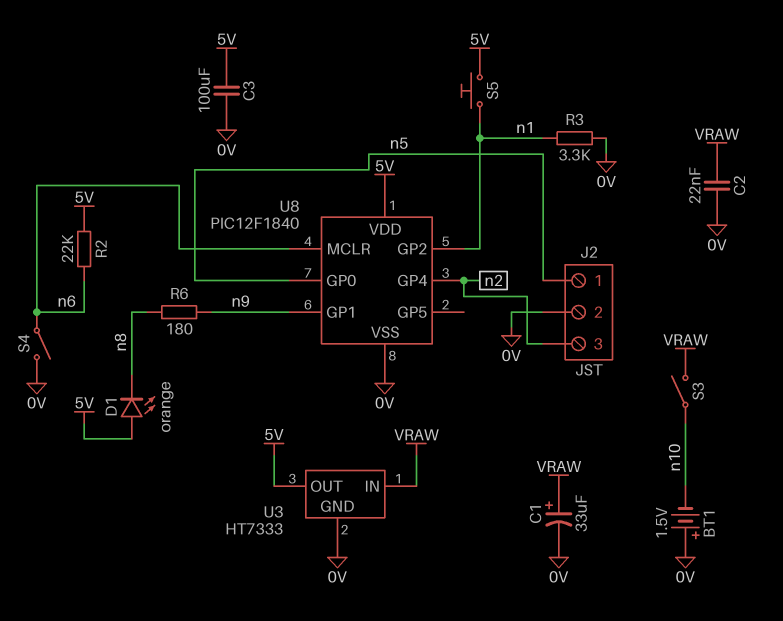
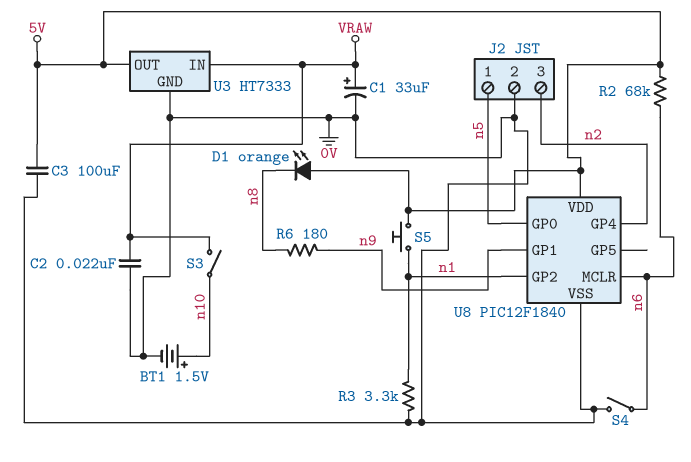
BT1: 1.5V (plus 0V, minus n10) -> 1.5V (plus n10, minus 0V)
R2: 22k (5V, n6) -> 68k (5V, n6)

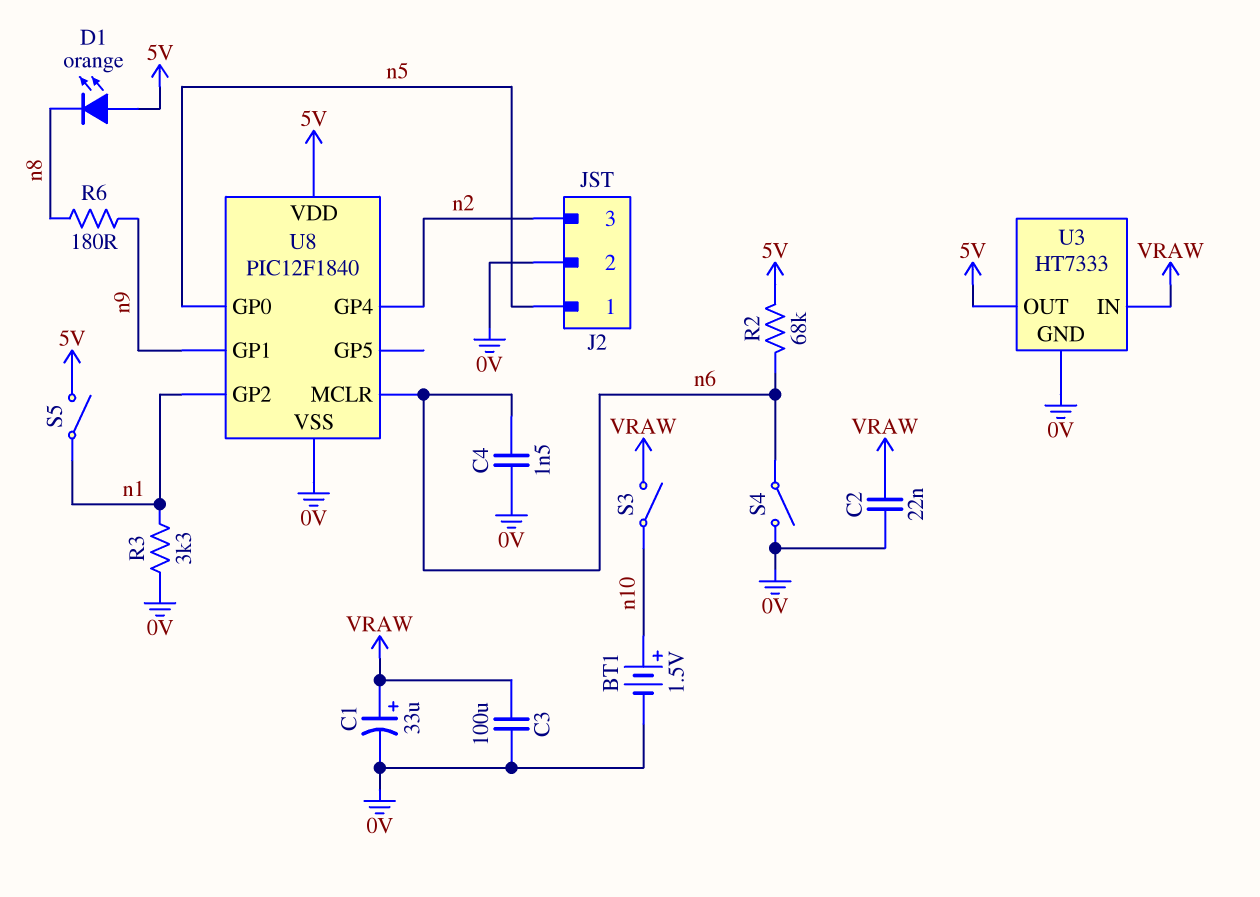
C3: 100uF (0V, 5V) -> 100uF (0V, VRAW)
C4: none -> 1.5nF (0V, n6)
S5: button (5V, n1) -> switch (5V, n1)

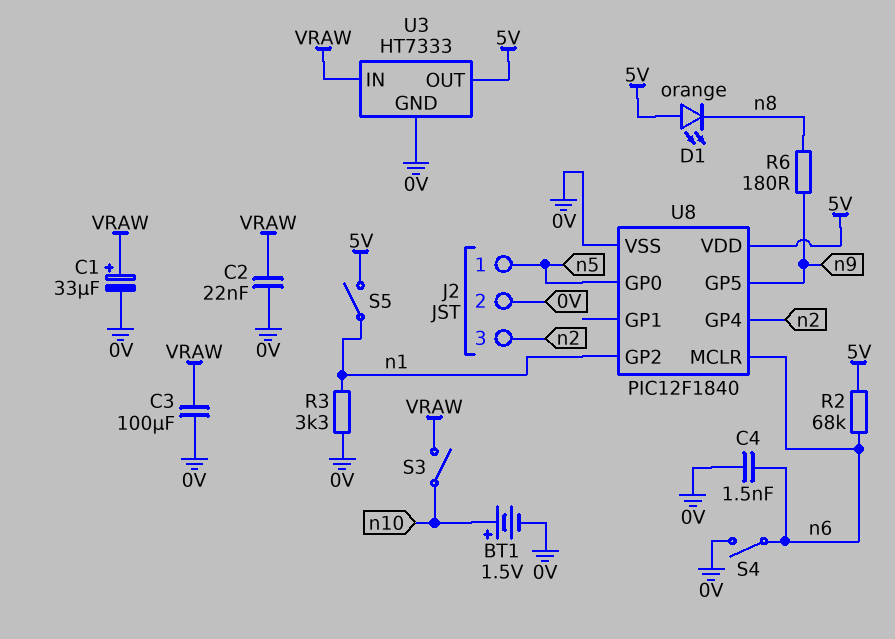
U8 pin GP1: n9 -> none
U8 pin GP5: none -> n9

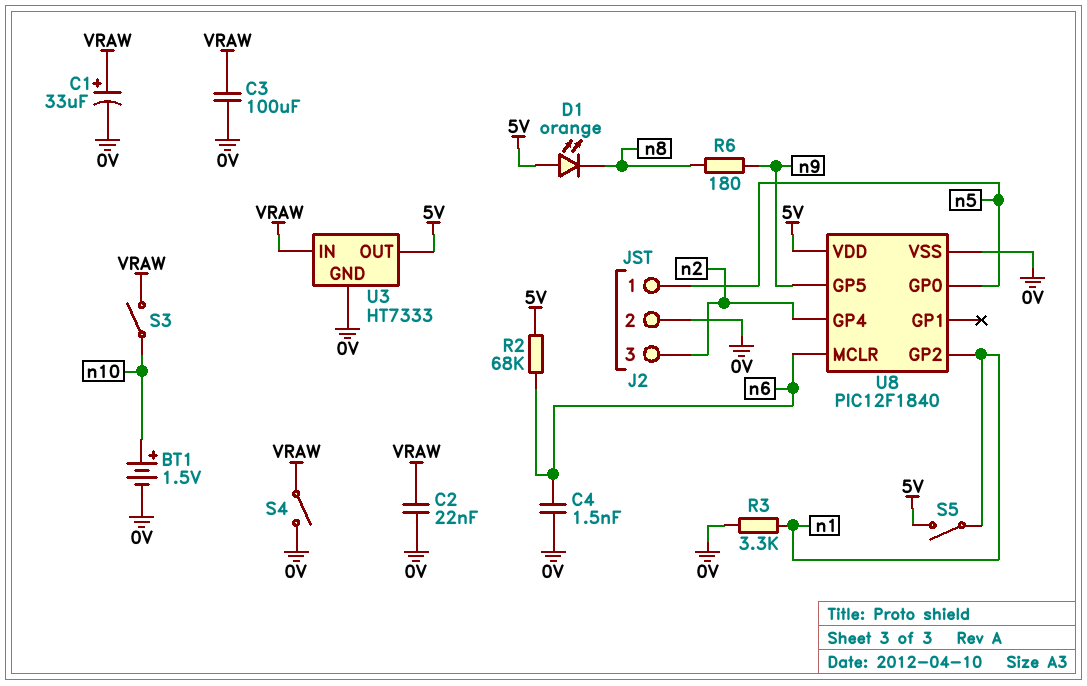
S4: switch (0V, n6) -> switch (0V, VRAW)

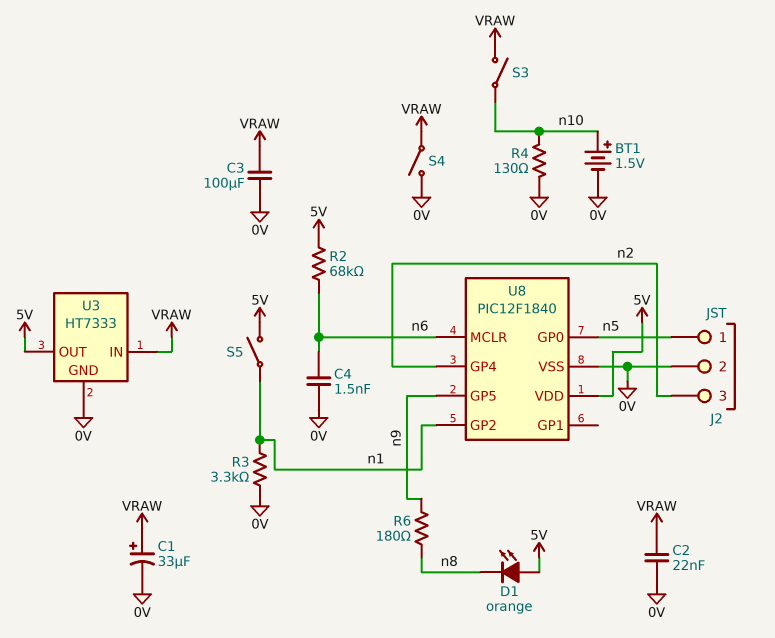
R4: none -> 130 (0V, n10)

